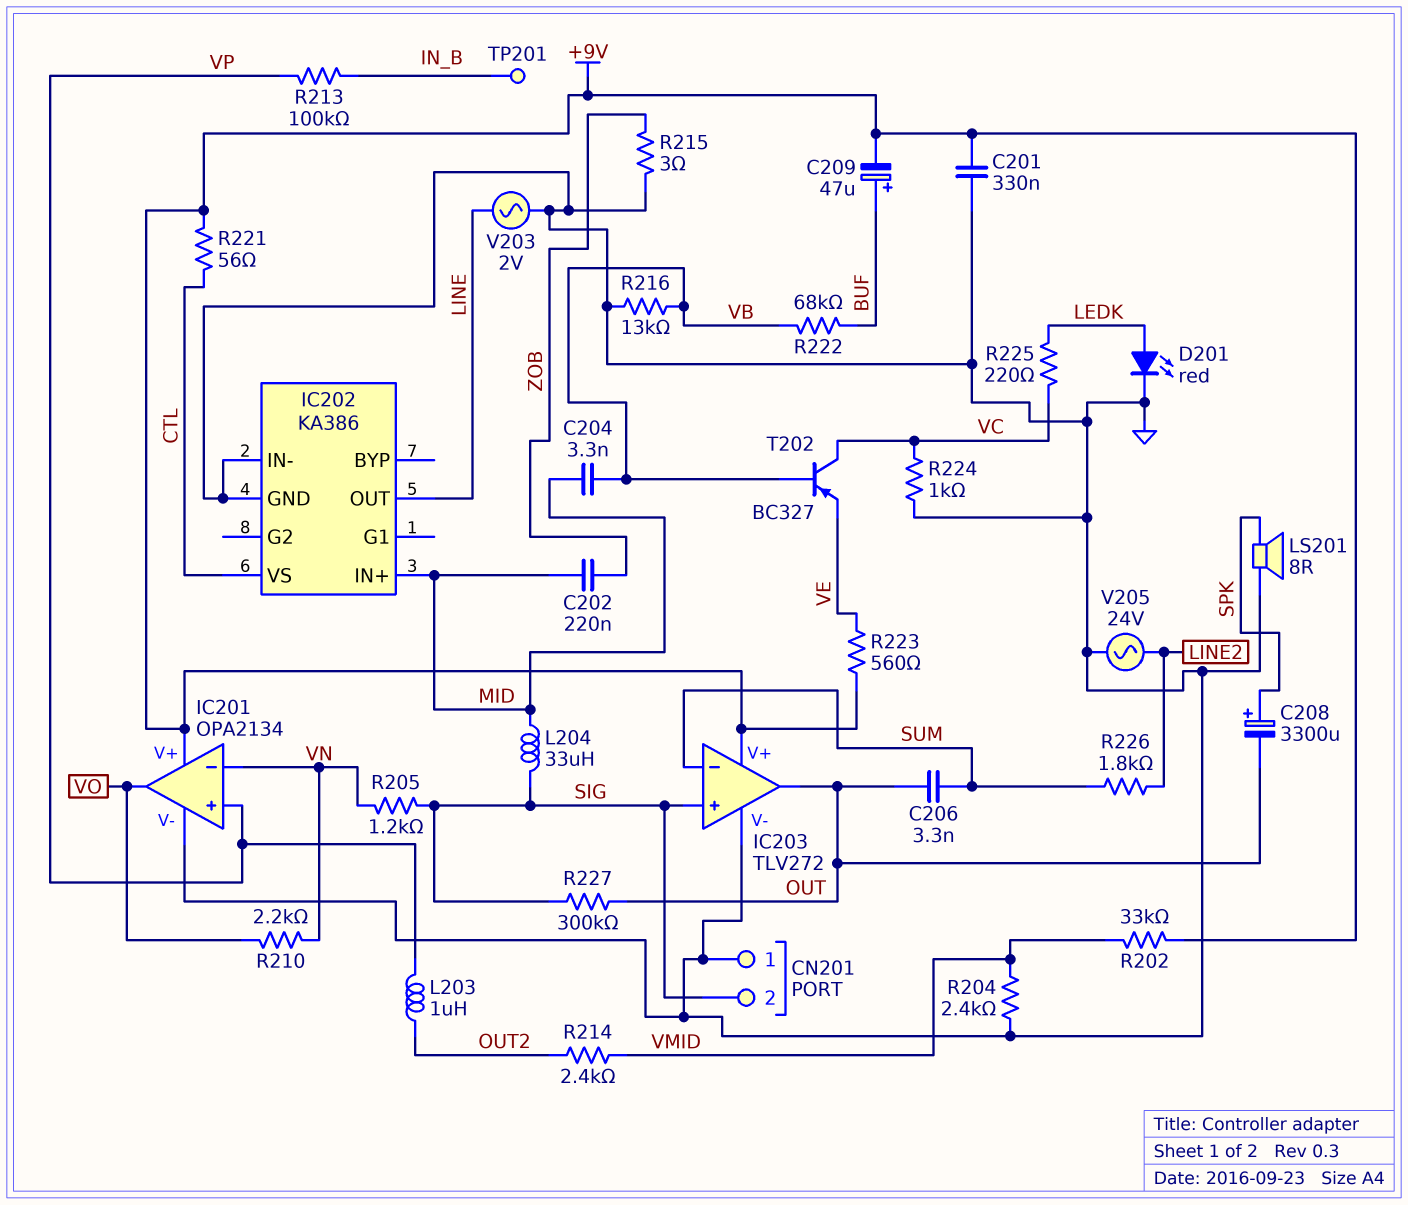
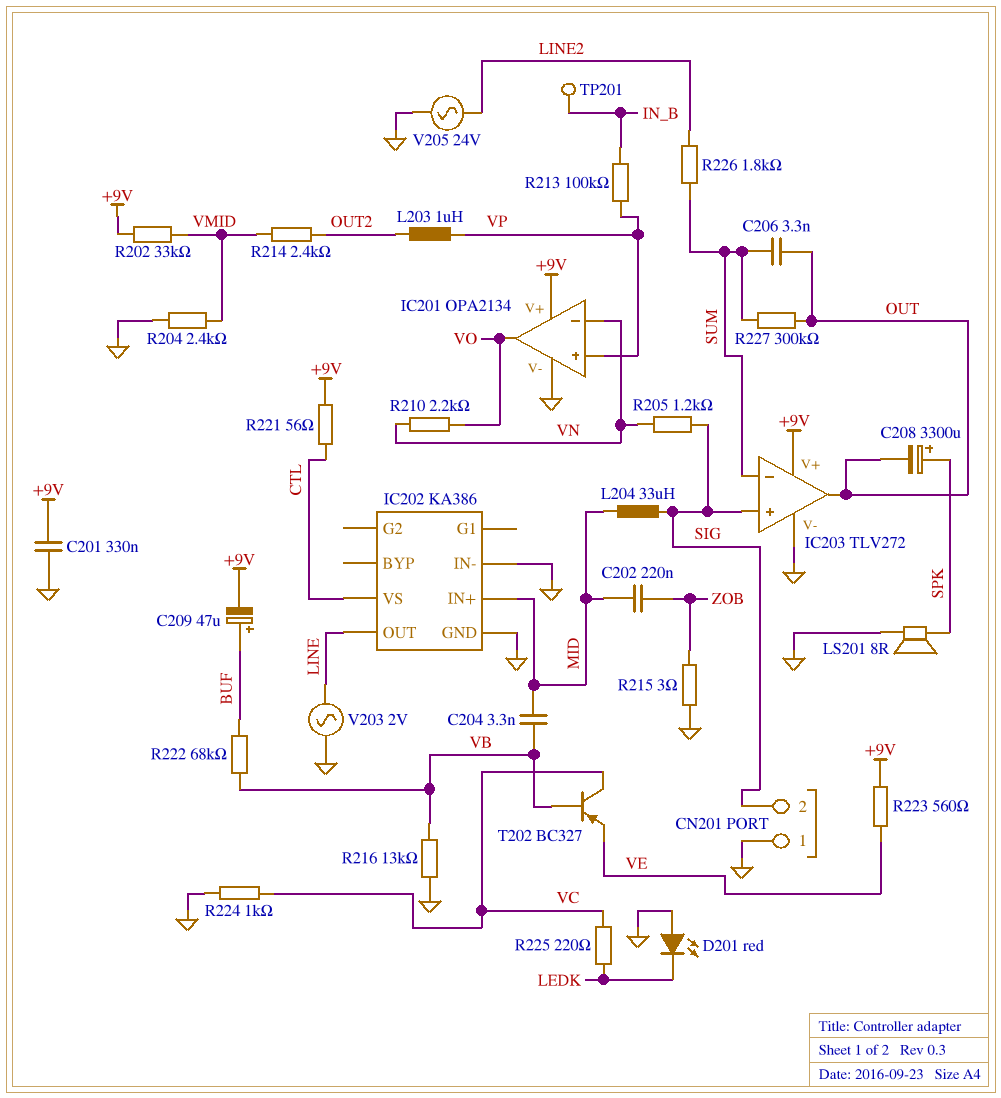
D201: LED red (A LEDK, K GND) -> LED red (A GND, K LEDK)
R227: 300k (OUT, SIG) -> 300k (OUT, SUM)

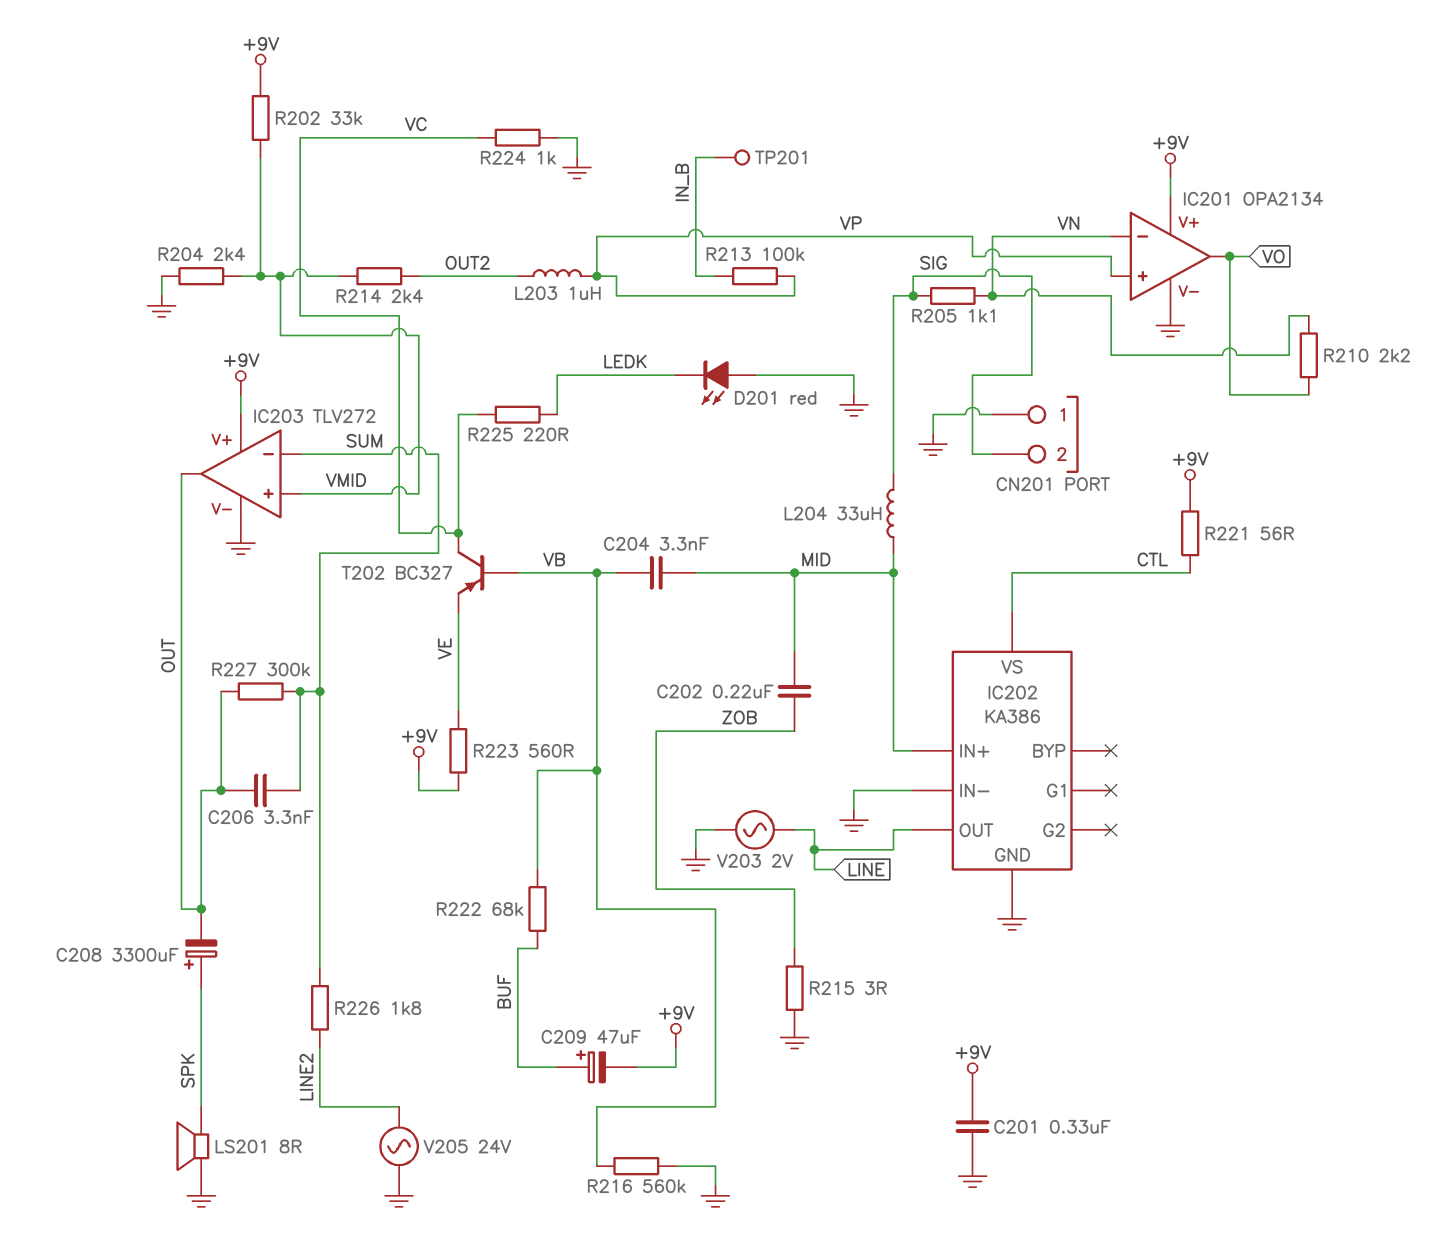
IC203 pin in+: SIG -> VMID
R205: 1.2k (SIG, VN) -> 1.1k (SIG, VN)
R216: 13k (GND, VB) -> 560k (GND, VB)

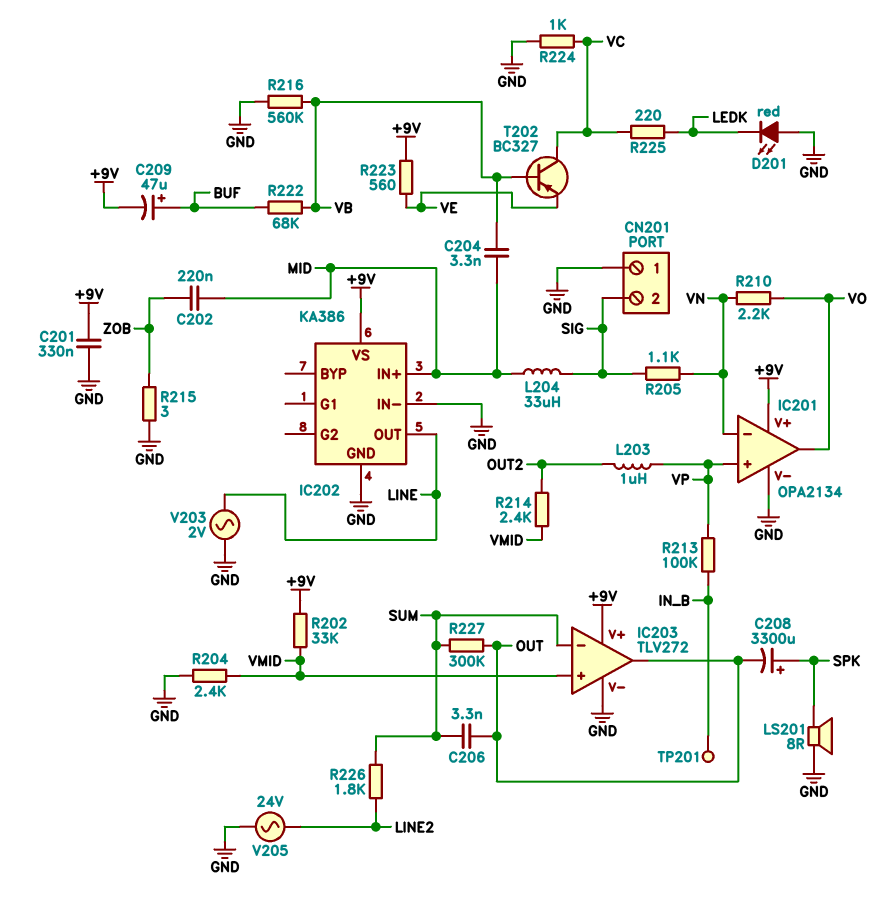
IC202 pin VS: CTL -> +9V
R221: 56 (+9V, CTL) -> none

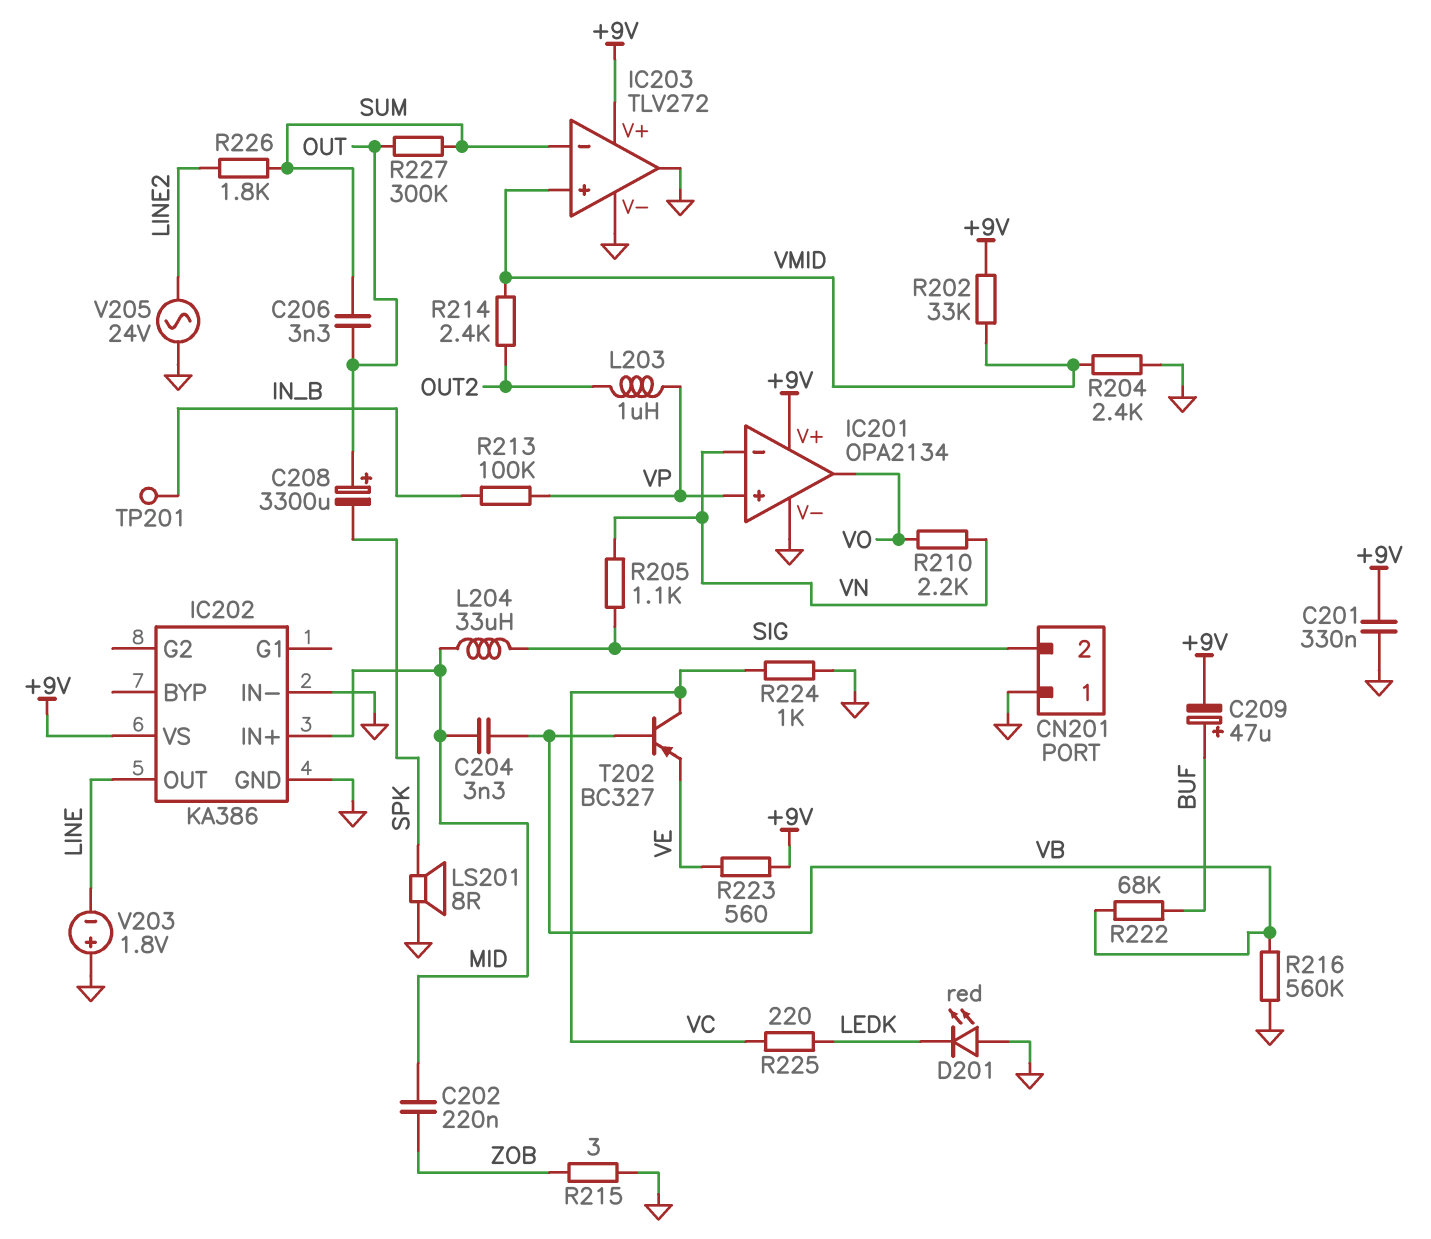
C208: 3300uF (plus SPK, minus OUT) -> 3300uF (plus OUT, minus SPK)
IC203 pin out: OUT -> GND
V203: AC 2V (GND, LINE) -> 1.8V (plus GND, minus LINE)

